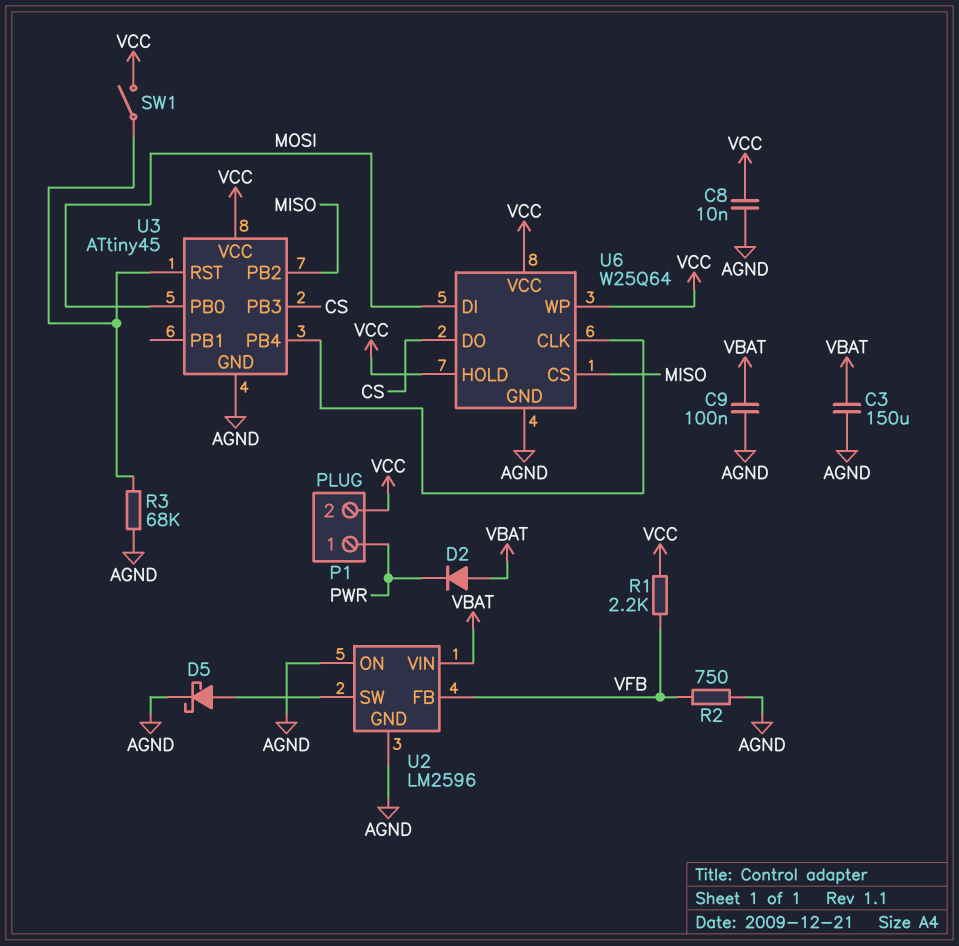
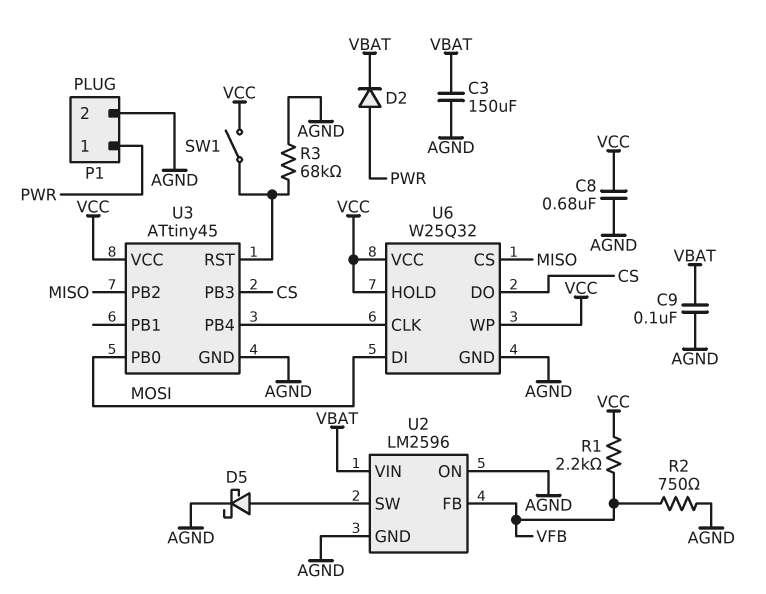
C8: 10nF (AGND, VCC) -> 680nF (AGND, VCC)
D2: diode (A VBAT, K PWR) -> diode (A PWR, K VBAT)
P1 pin 2: VCC -> AGND
U6: W25Q64 -> W25Q32

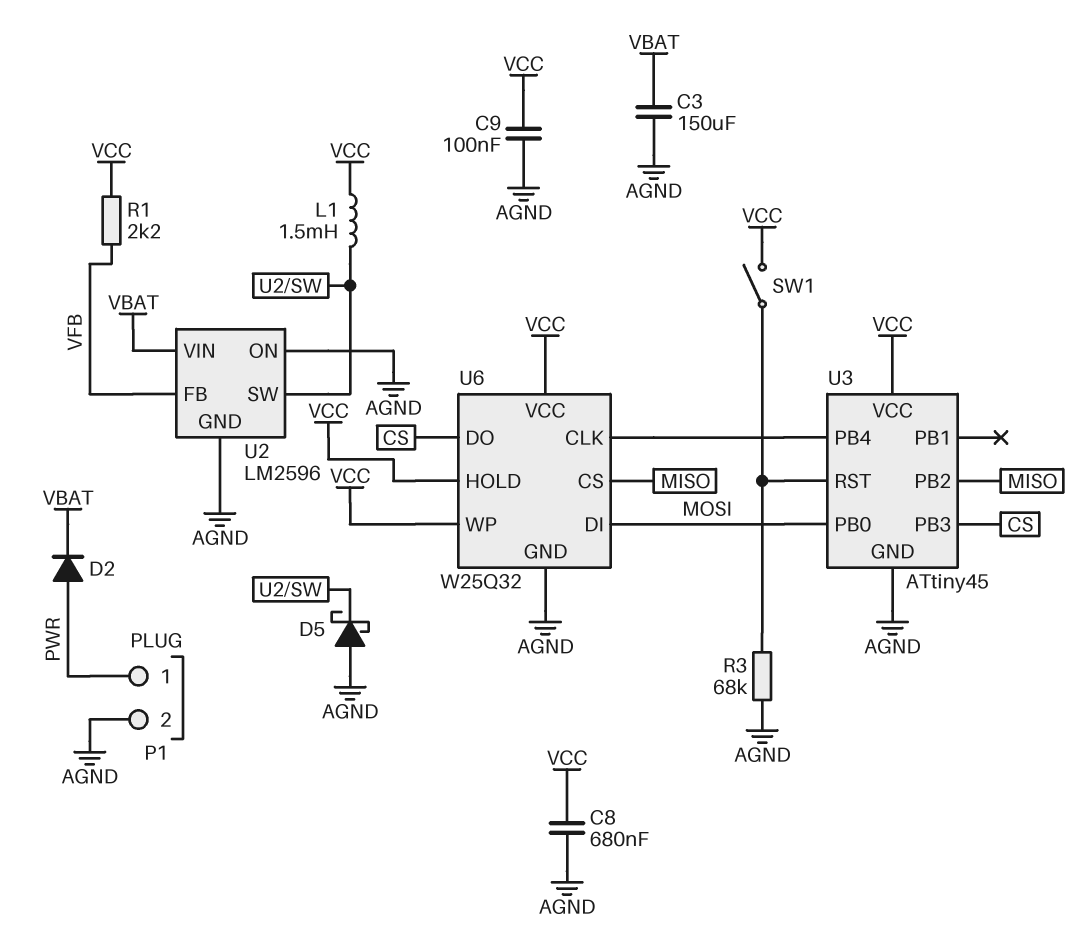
C9: 100nF (AGND, VBAT) -> 100nF (AGND, VCC)
D5: schottky (A U2/SW, K AGND) -> schottky (A AGND, K U2/SW)
L1: none -> 1.5mH (U2/SW, VCC)
R2: 750 (AGND, VFB) -> none

